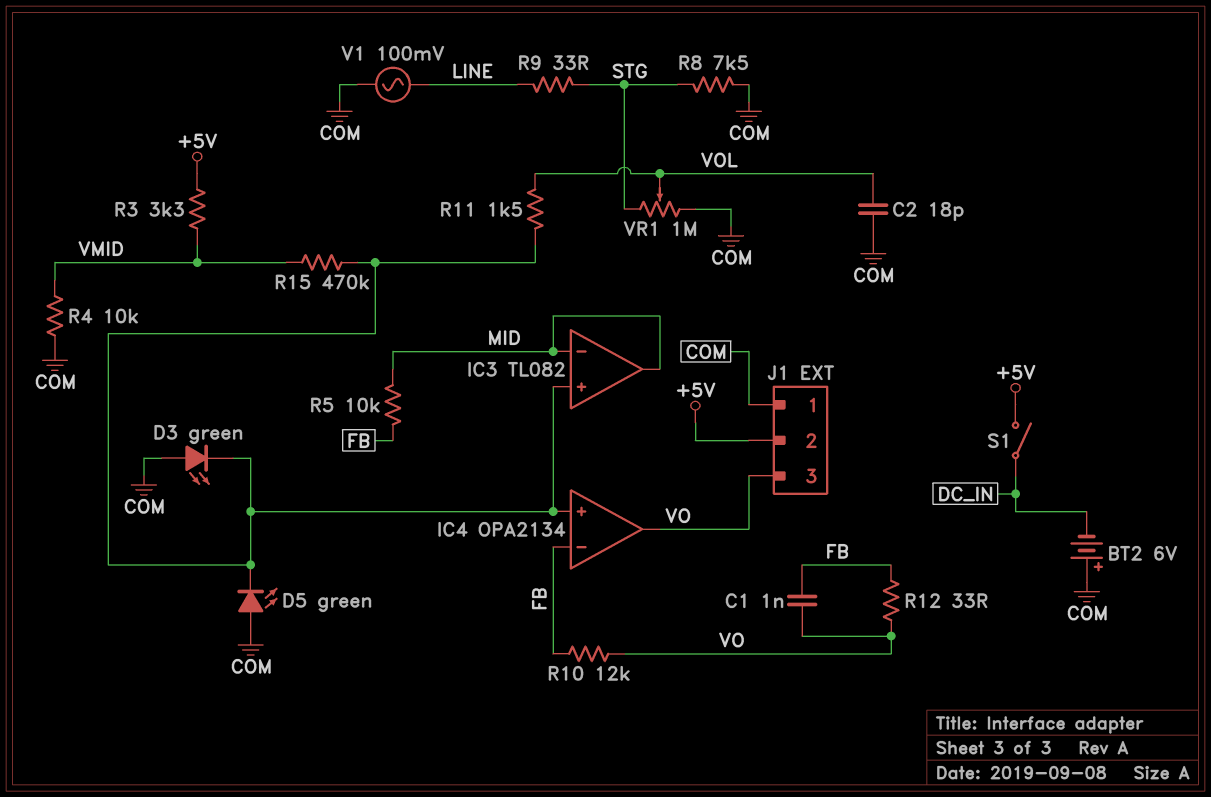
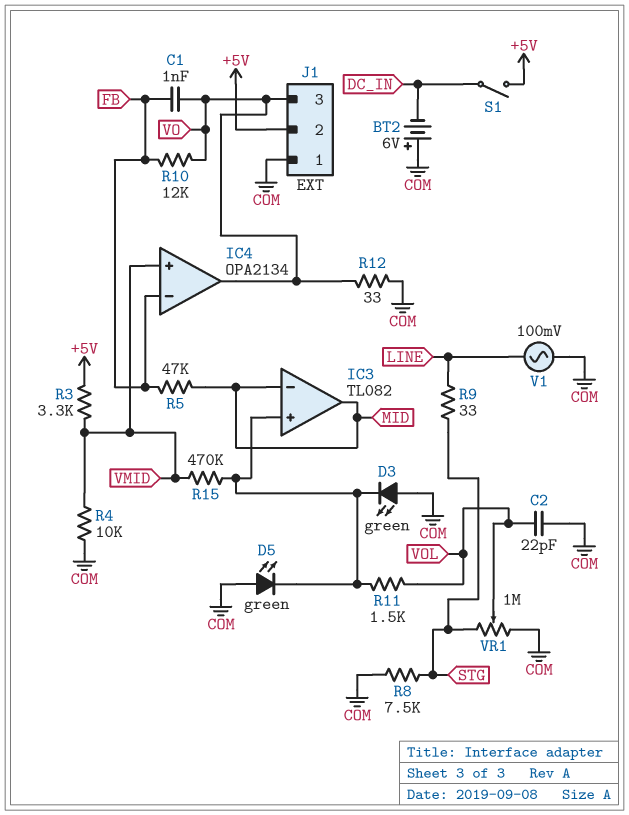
C2: 18pF (COM, VOL) -> 22pF (COM, VOL)
IC4 pin in+: IC3/in+ -> VMID
R5: 10k (FB, MID) -> 47k (FB, MID)
R12: 33 (FB, VO) -> 33 (COM, VO)

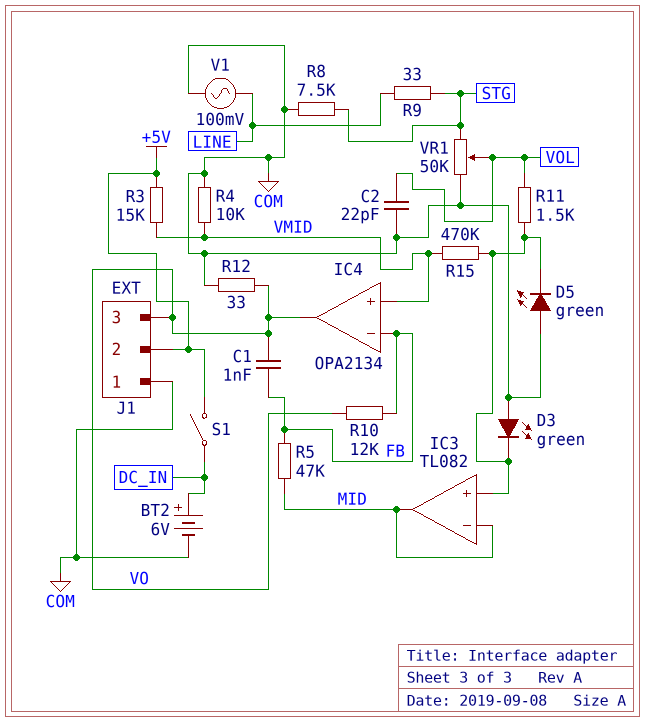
BT2: 6V (plus COM, minus DC_IN) -> 6V (plus DC_IN, minus COM)
R3: 3.3k (+5V, VMID) -> 15k (+5V, VMID)
VR1: 1M (COM, STG, wiper VOL) -> 50k (COM, STG, wiper VOL)

